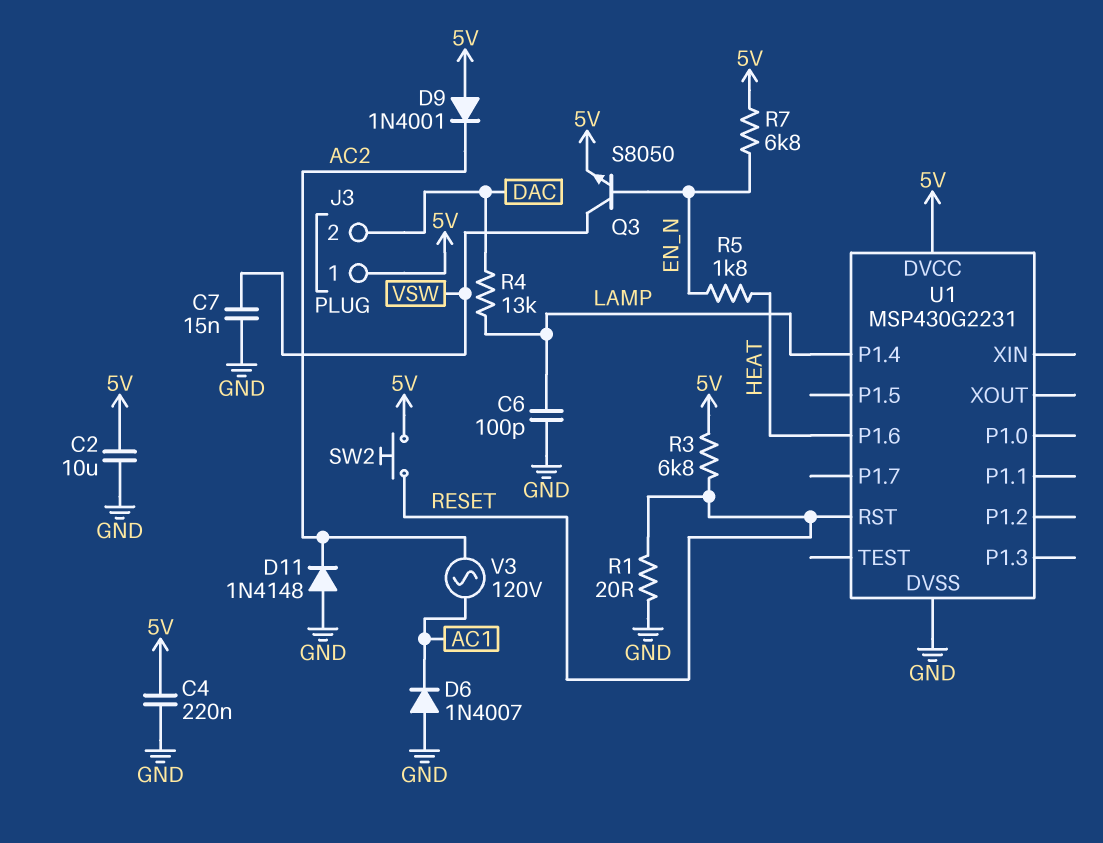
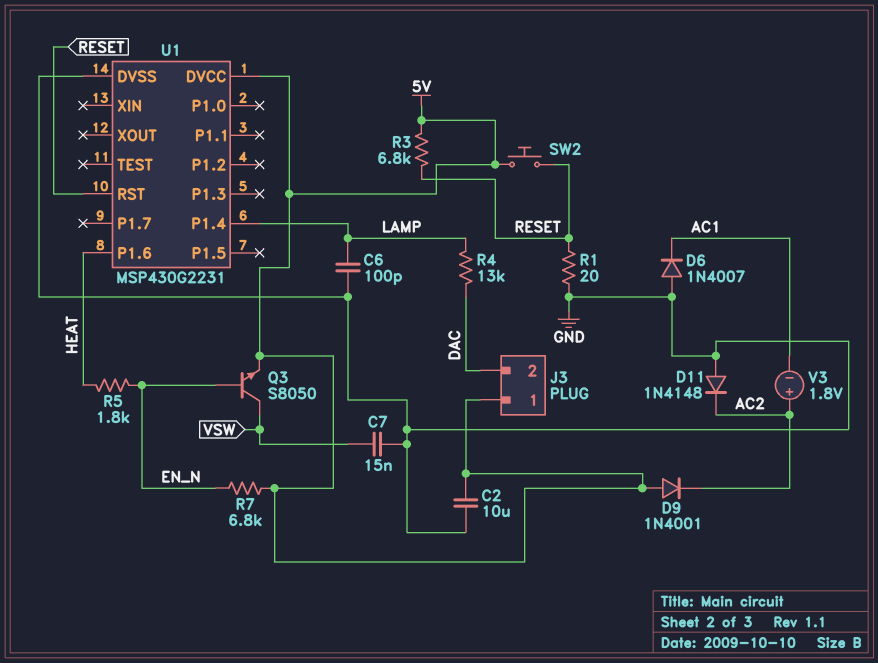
C4: 220nF (5V, GND) -> none
V3: AC 120V (AC1, AC2) -> 1.8V (plus AC2, minus AC1)

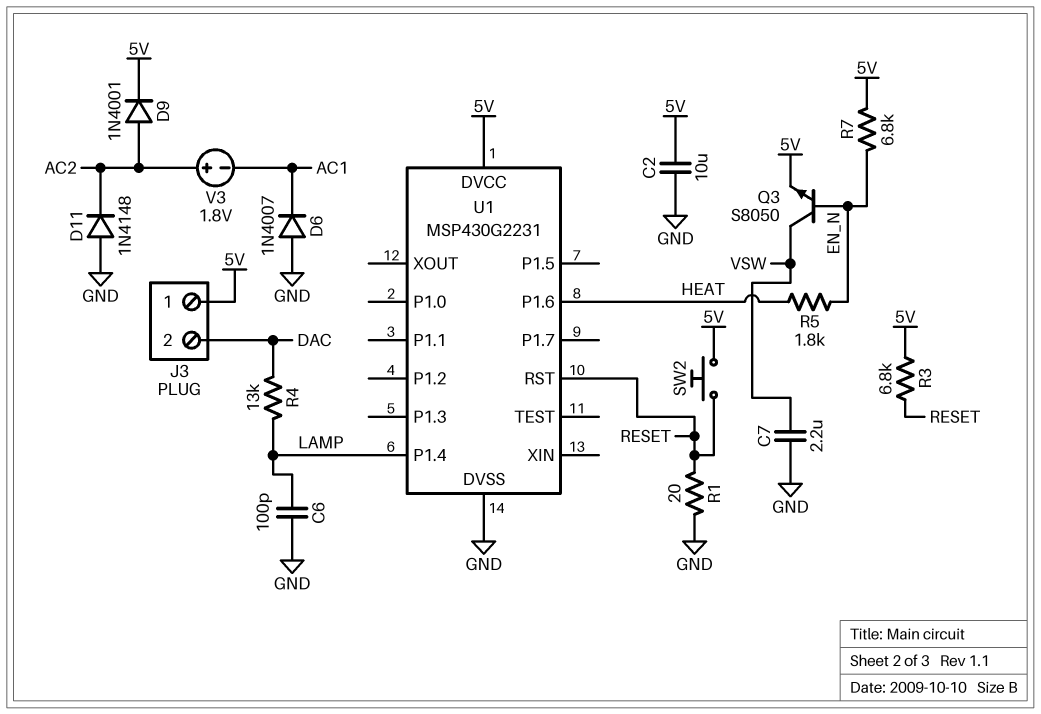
C7: 15nF (GND, VSW) -> 2.2uF (GND, VSW)
D9: diode 1N4001 (A 5V, K AC2) -> diode 1N4001 (A AC2, K 5V)

